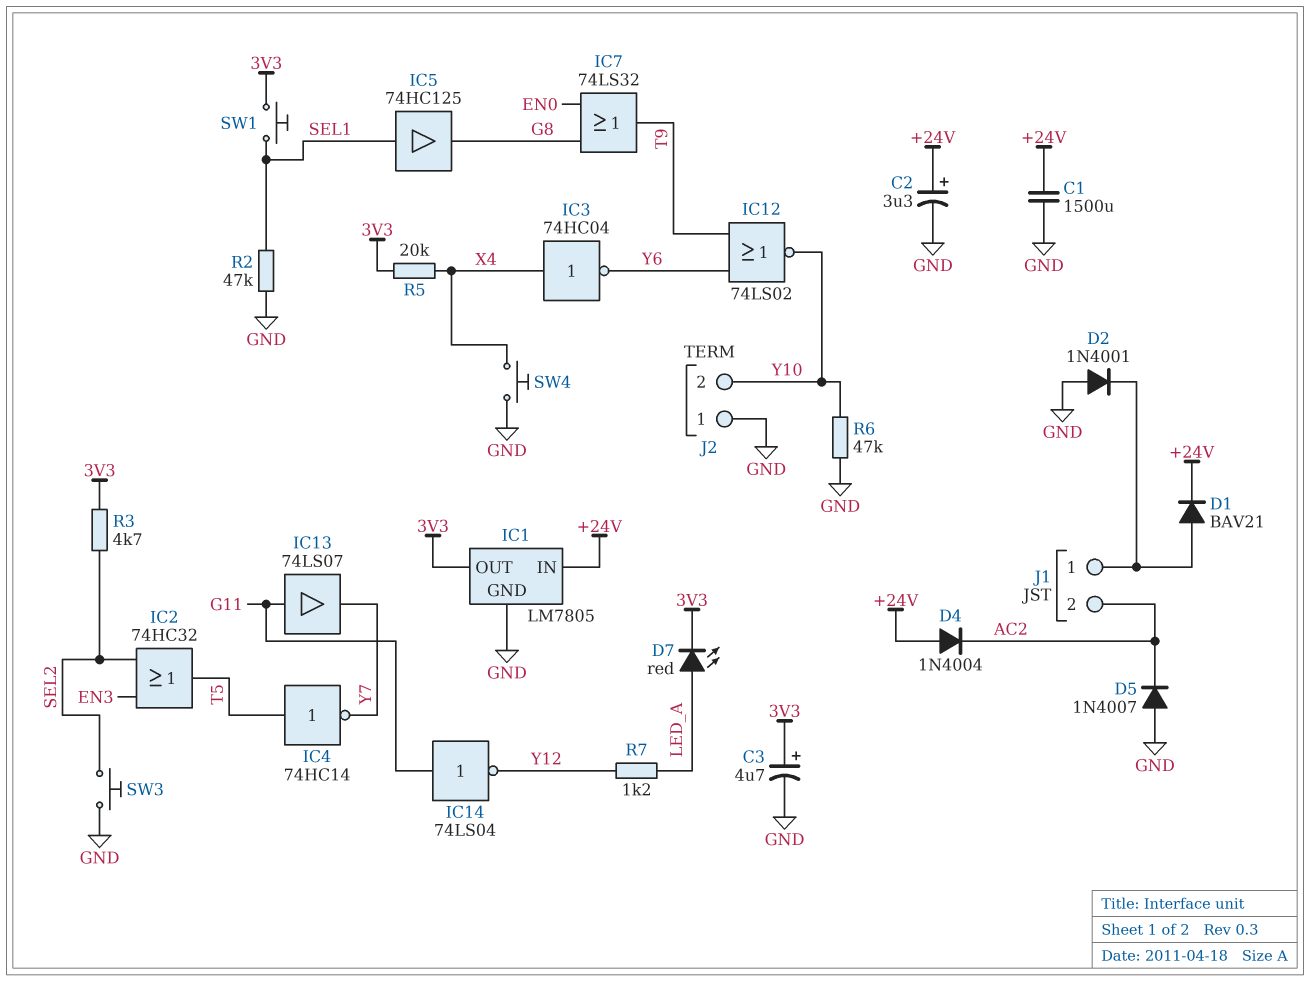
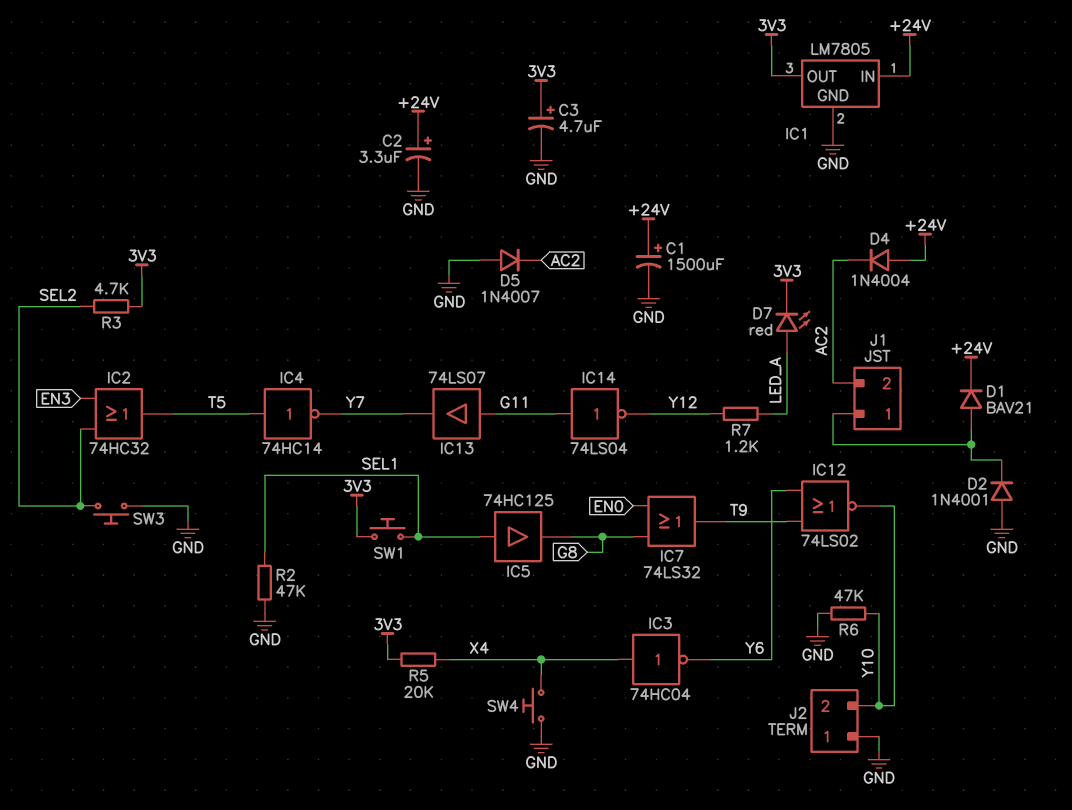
C1: 1500uF (+24V, GND) -> 1500uF (plus +24V, minus GND)

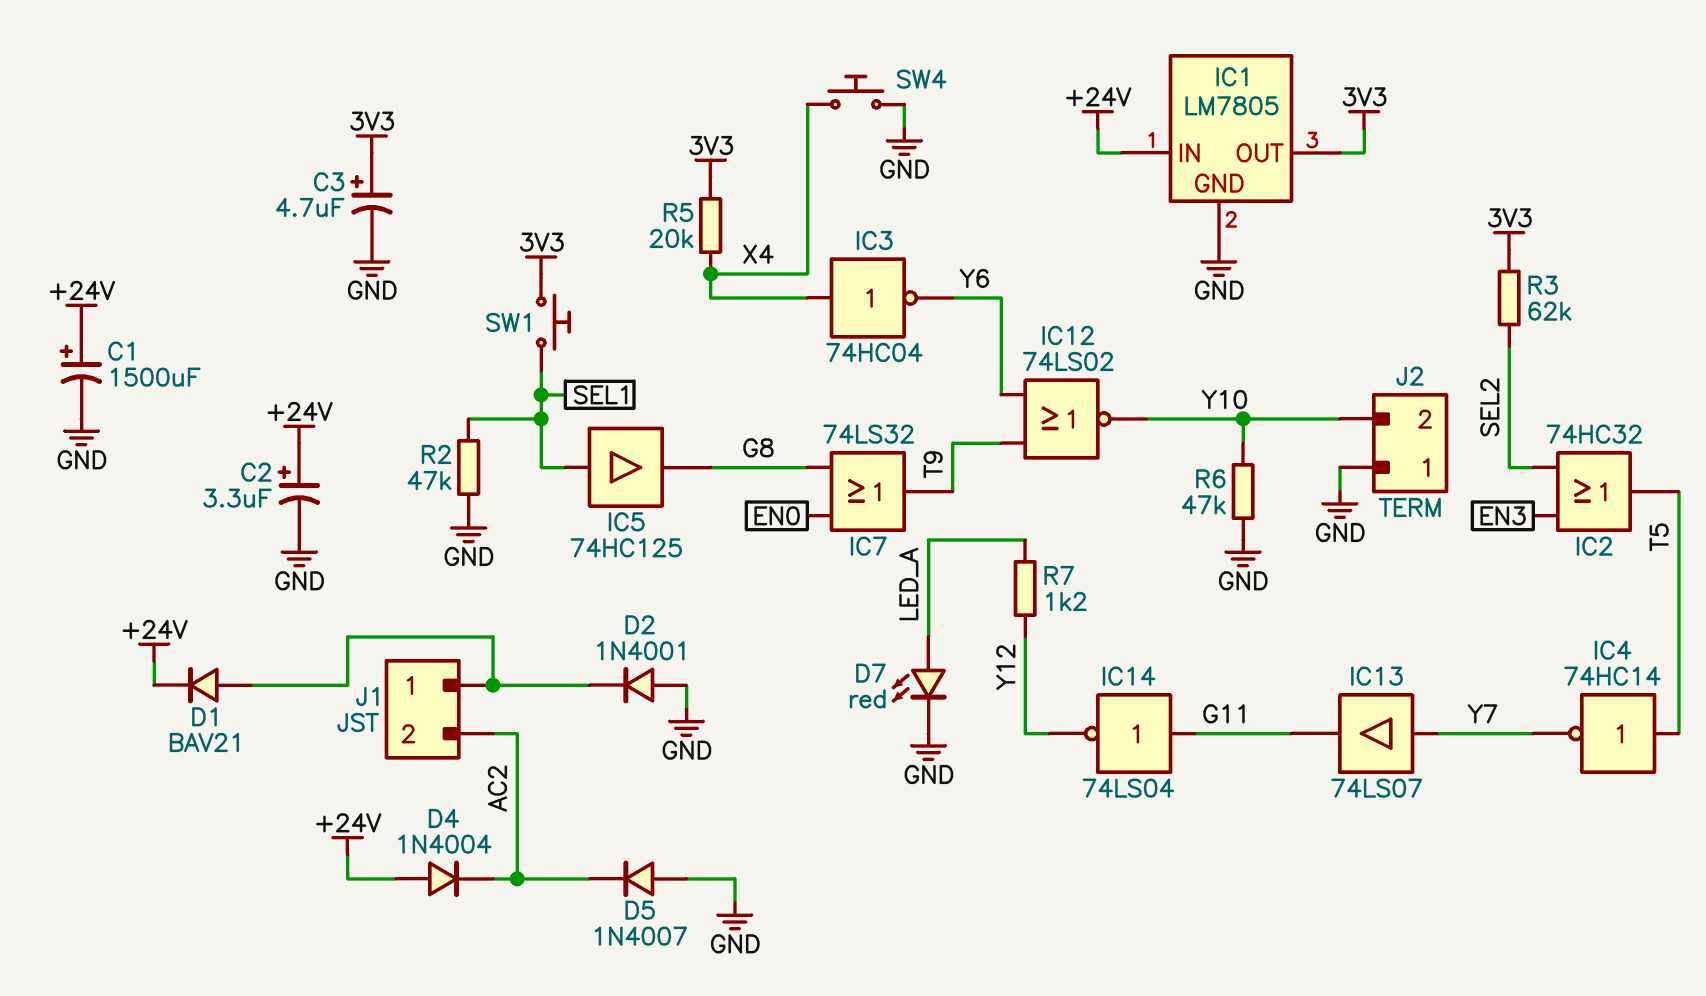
D7: LED red (A LED_A, K 3V3) -> LED red (A LED_A, K GND)
IC13: buffer 74LS07 (in G11, out Y7) -> buffer 74LS07 (in Y7, out G11)
R3: 4.7k (3V3, SEL2) -> 62k (3V3, SEL2)
SW3: button (GND, SEL2) -> none

